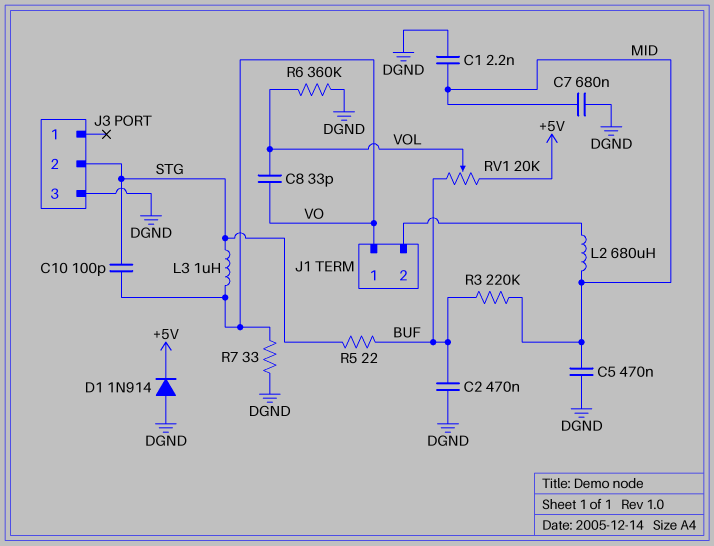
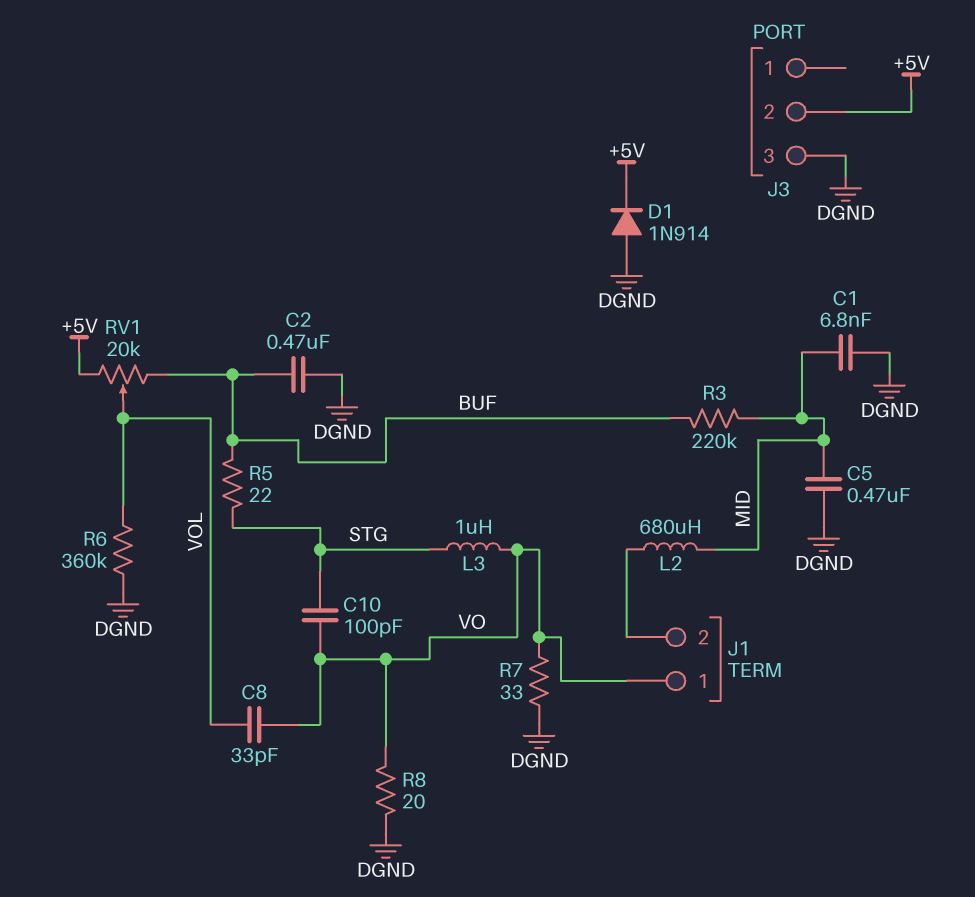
C1: 2.2nF (DGND, MID) -> 6.8nF (DGND, MID)
C7: 680nF (DGND, MID) -> none
J3 pin 2: STG -> +5V
R8: none -> 20 (DGND, VO)

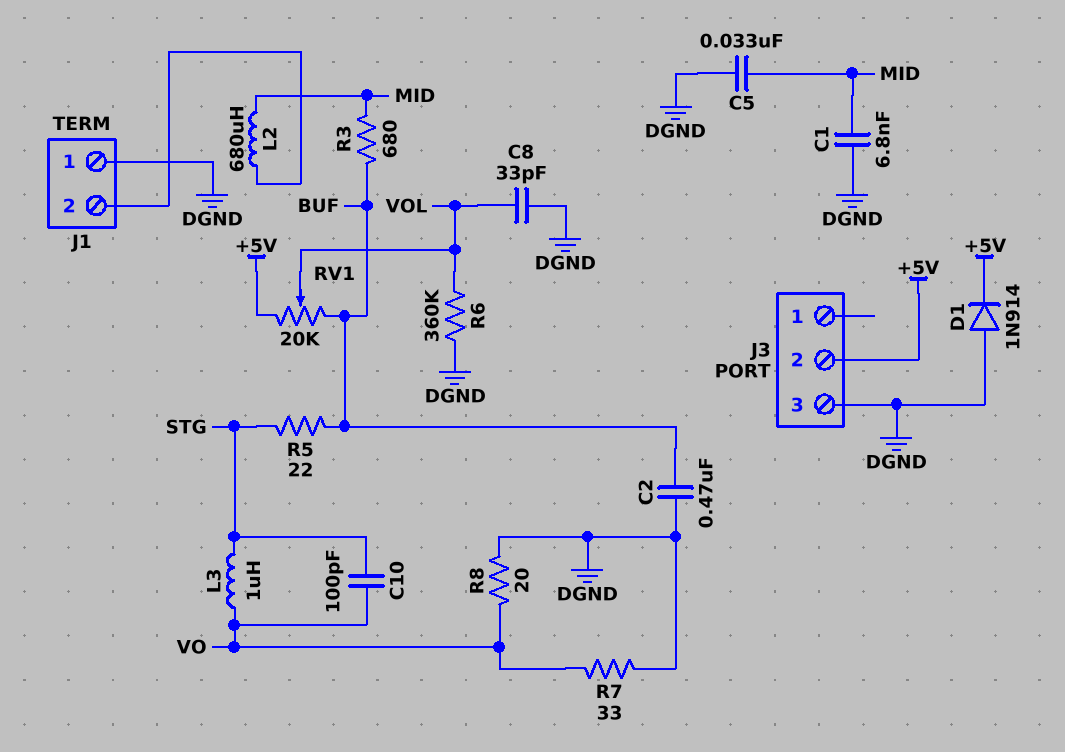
C5: 470nF (DGND, MID) -> 33nF (DGND, MID)
C8: 33pF (VO, VOL) -> 33pF (DGND, VOL)
J1 pin 1: VO -> DGND
R3: 220k (BUF, MID) -> 680 (BUF, MID)

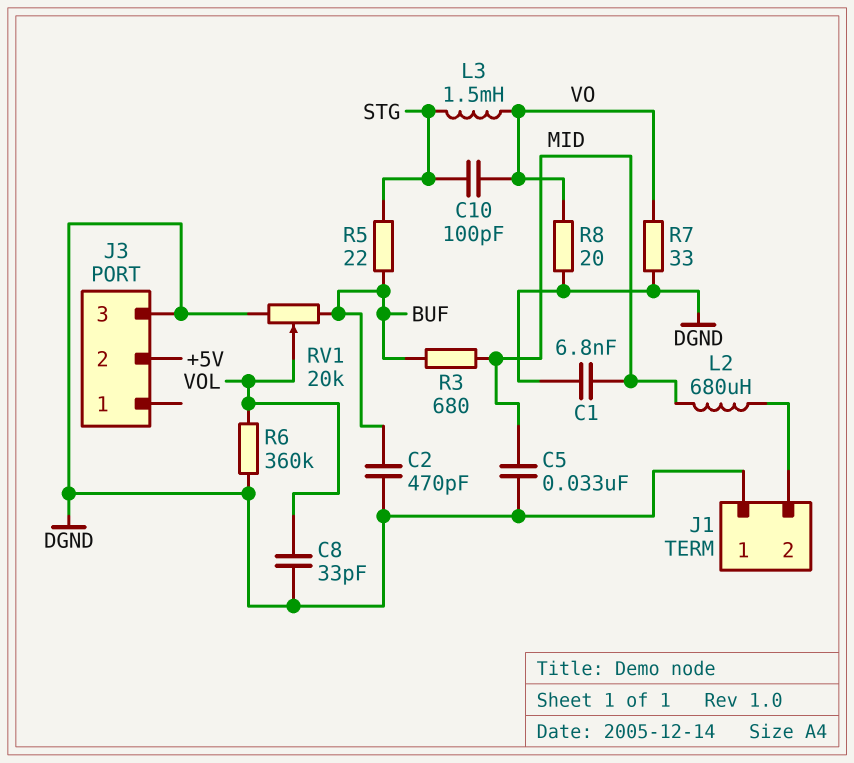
C2: 470nF (BUF, DGND) -> 470pF (BUF, DGND)
D1: diode 1N914 (A DGND, K +5V) -> none
L3: 1uH (STG, VO) -> 1.5mH (STG, VO)
RV1: 20k (+5V, BUF, wiper VOL) -> 20k (BUF, DGND, wiper VOL)

